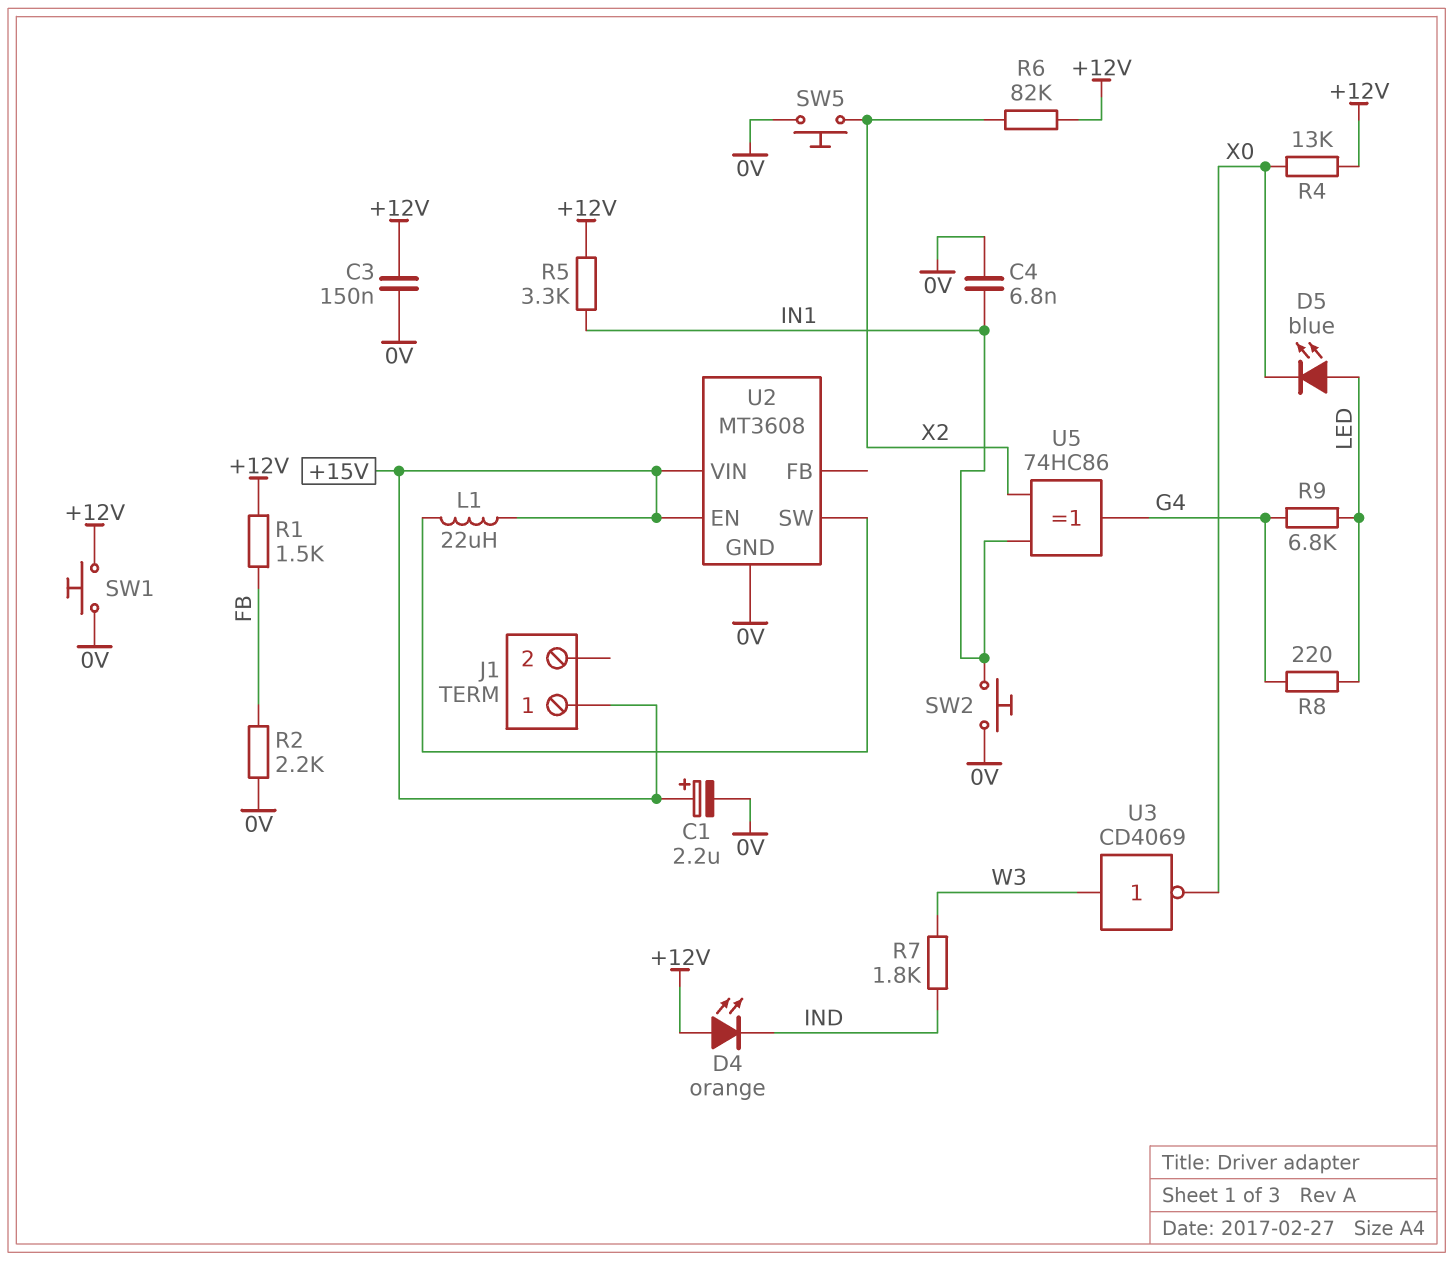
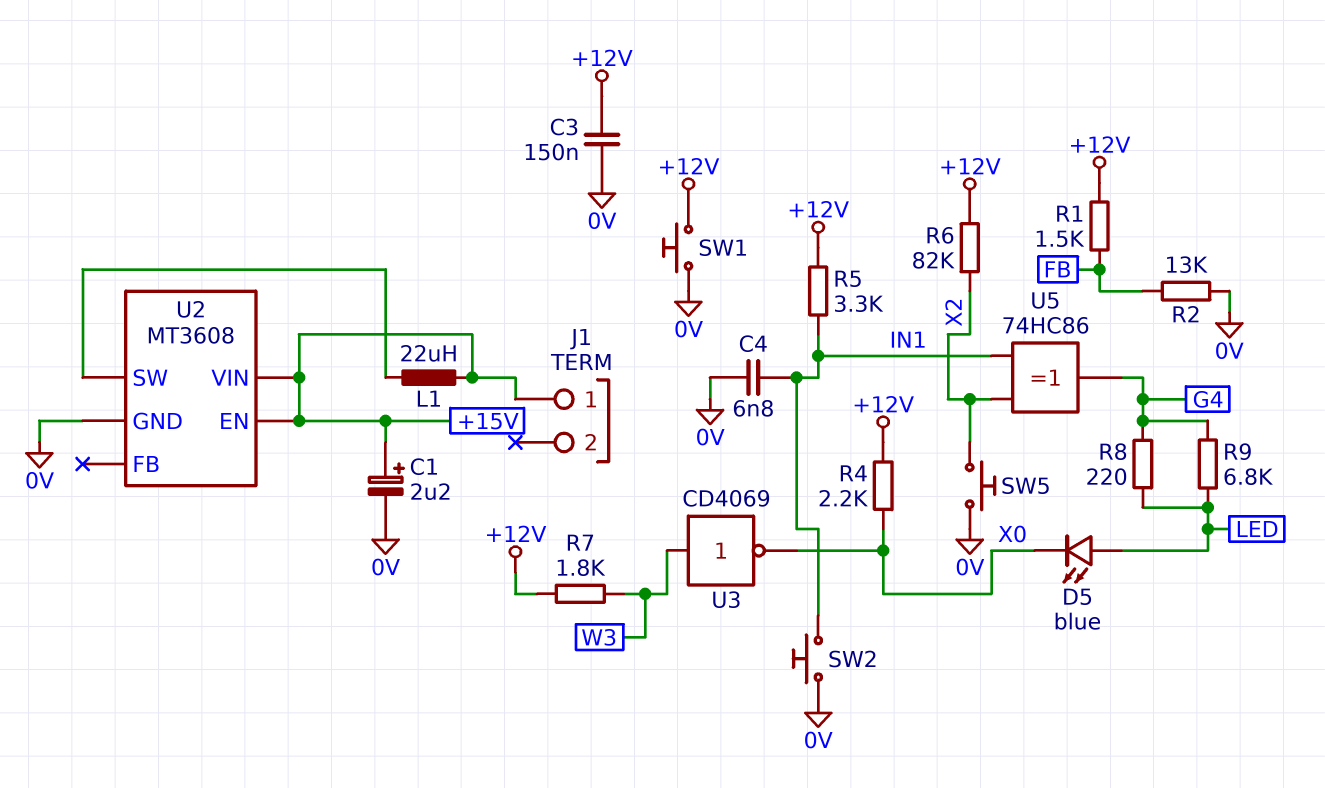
D4: LED orange (A +12V, K IND) -> none
R2: 2.2k (0V, FB) -> 13k (0V, FB)
R4: 13k (+12V, X0) -> 2.2k (+12V, X0)
R7: 1.8k (IND, W3) -> 1.8k (+12V, W3)

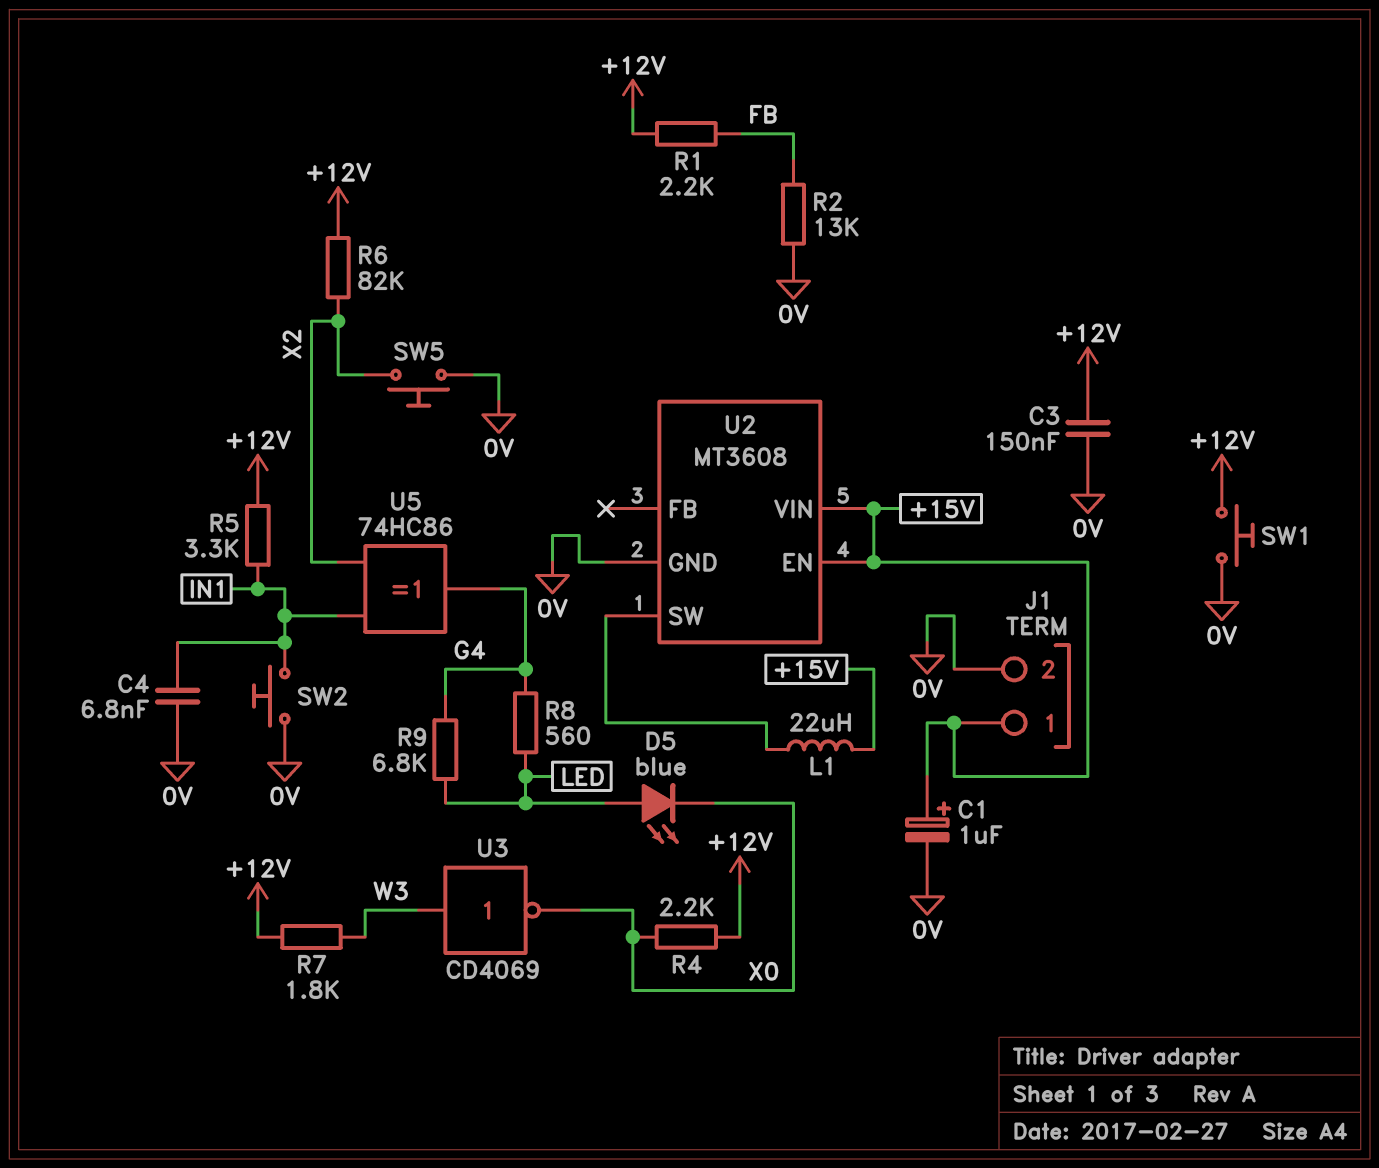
C1: 2.2uF (plus +15V, minus 0V) -> 1uF (plus +15V, minus 0V)
J1 pin 2: none -> 0V
R1: 1.5k (+12V, FB) -> 2.2k (+12V, FB)
R8: 220 (G4, LED) -> 560 (G4, LED)

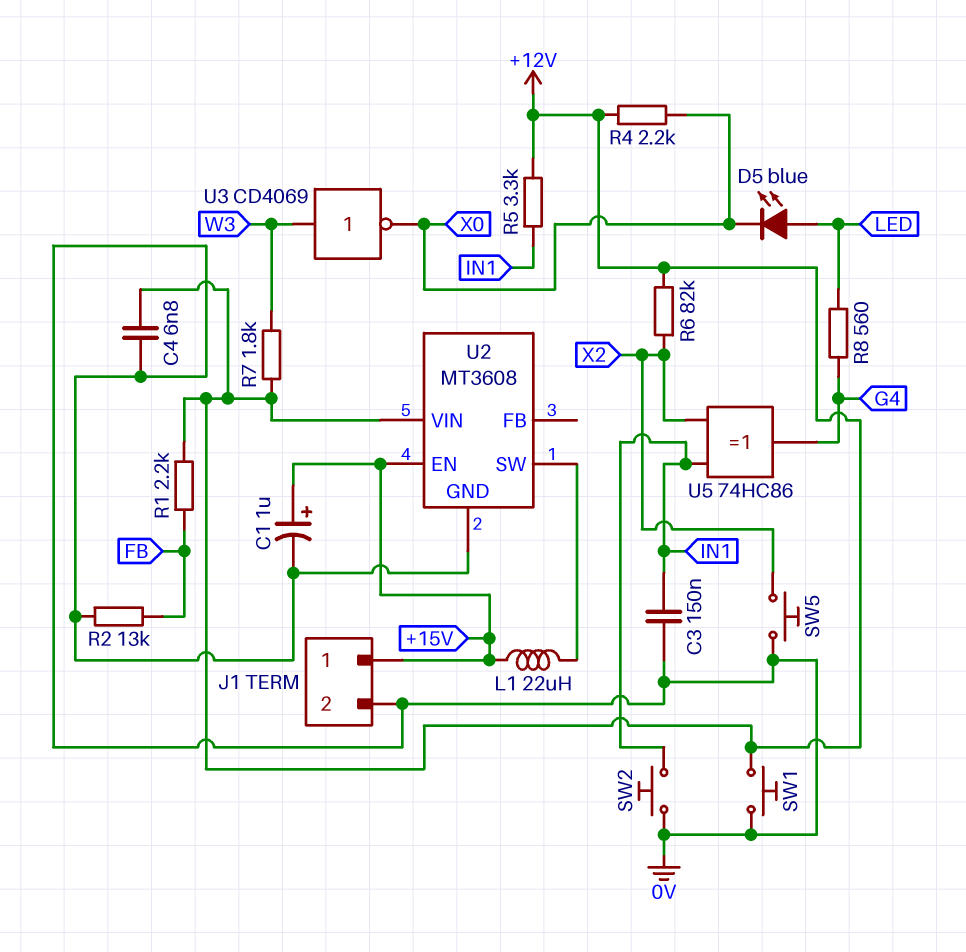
C3: 150nF (+12V, 0V) -> 150nF (0V, IN1)
C4: 6.8nF (0V, IN1) -> 6.8nF (+12V, 0V)
R9: 6.8k (G4, LED) -> none
U2 pin VIN: +15V -> +12V

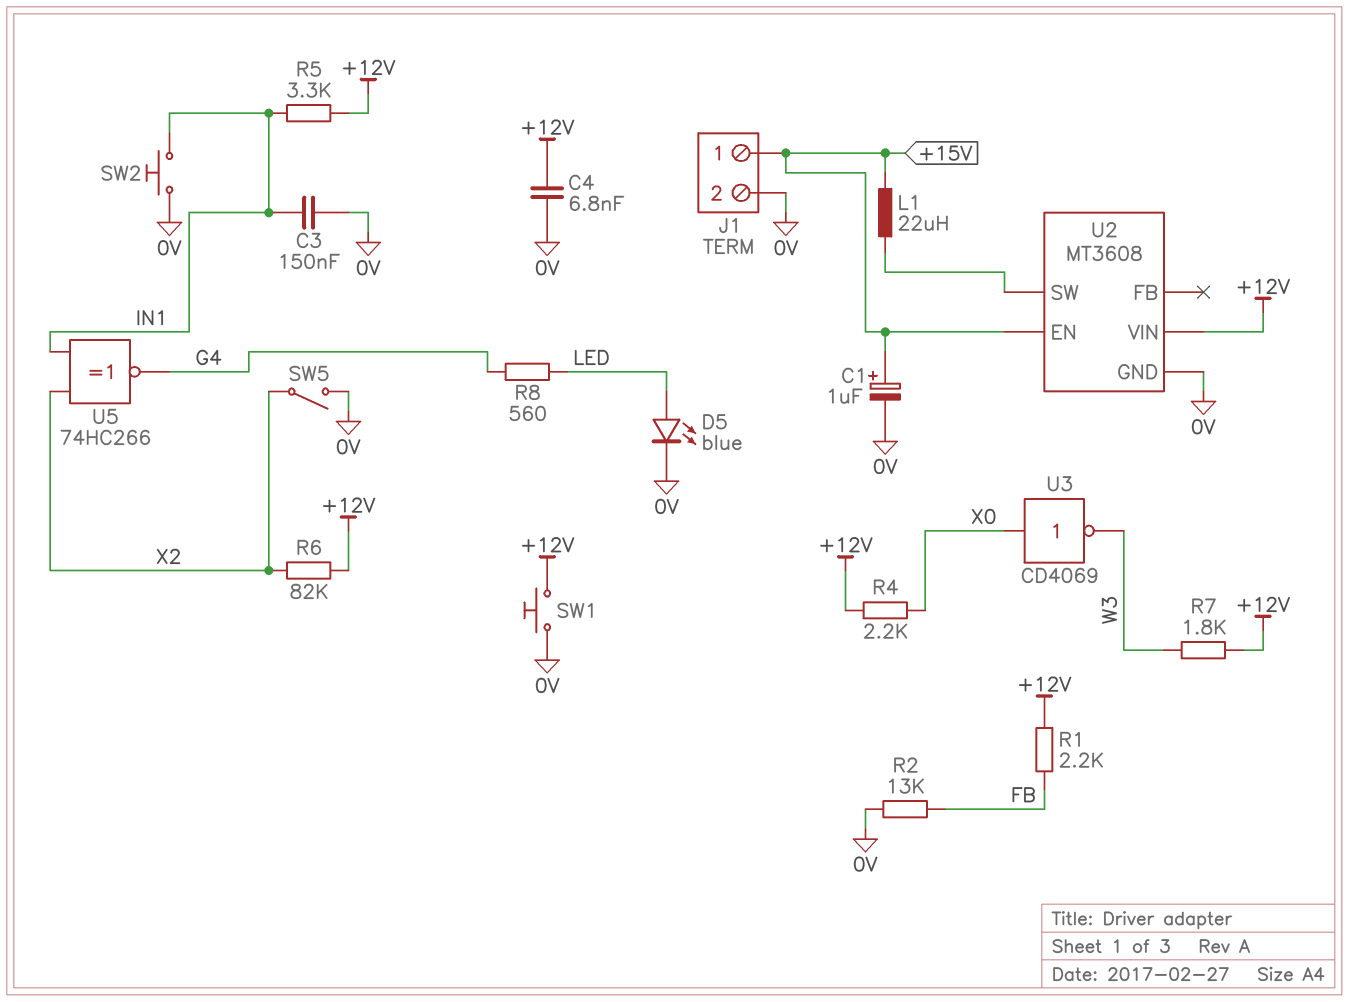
D5: LED blue (A LED, K X0) -> LED blue (A LED, K 0V)
SW5: button (0V, X2) -> switch (0V, X2)
U3: NOT CD4069 (in W3, out X0) -> NOT CD4069 (in X0, out W3)
U5: XOR 74HC86 (in IN1, in X2, out G4) -> XNOR 74HC266 (in IN1, in X2, out G4)

